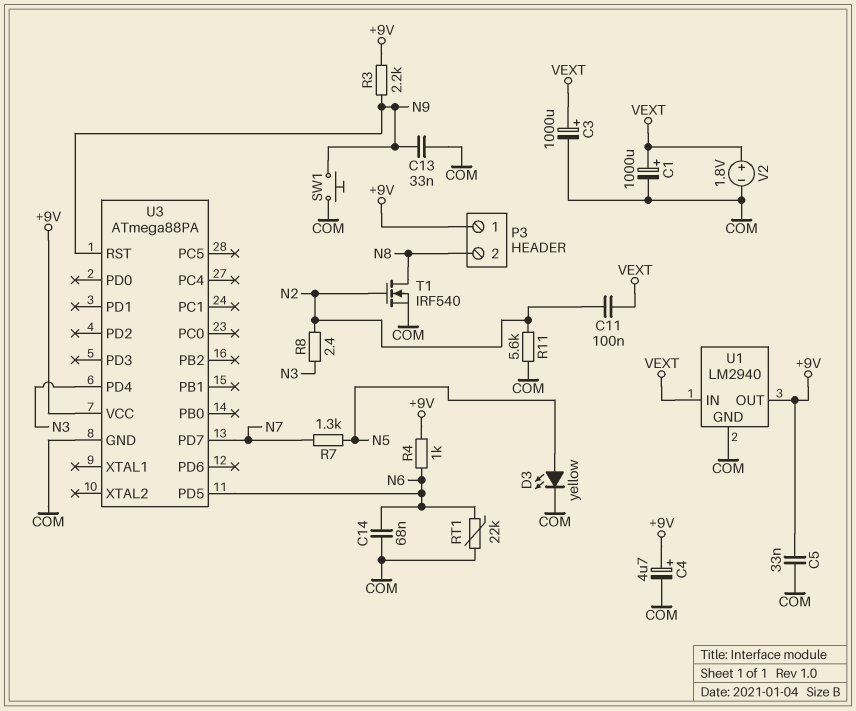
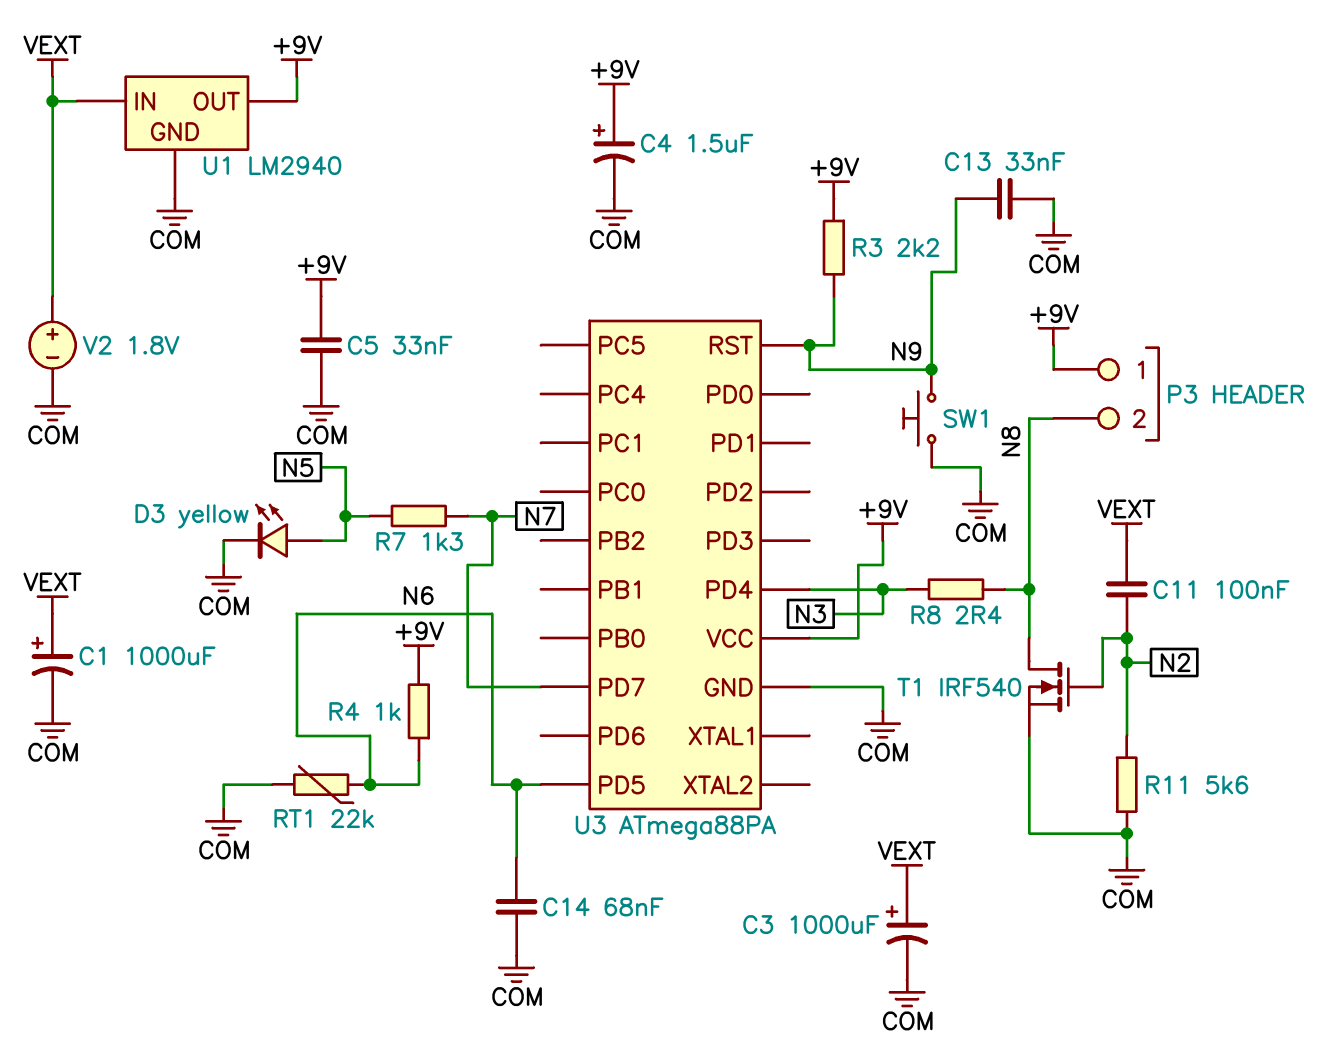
C4: 4.7uF (plus +9V, minus COM) -> 1.5uF (plus +9V, minus COM)
R8: 2.4 (N2, N3) -> 2.4 (N3, N8)

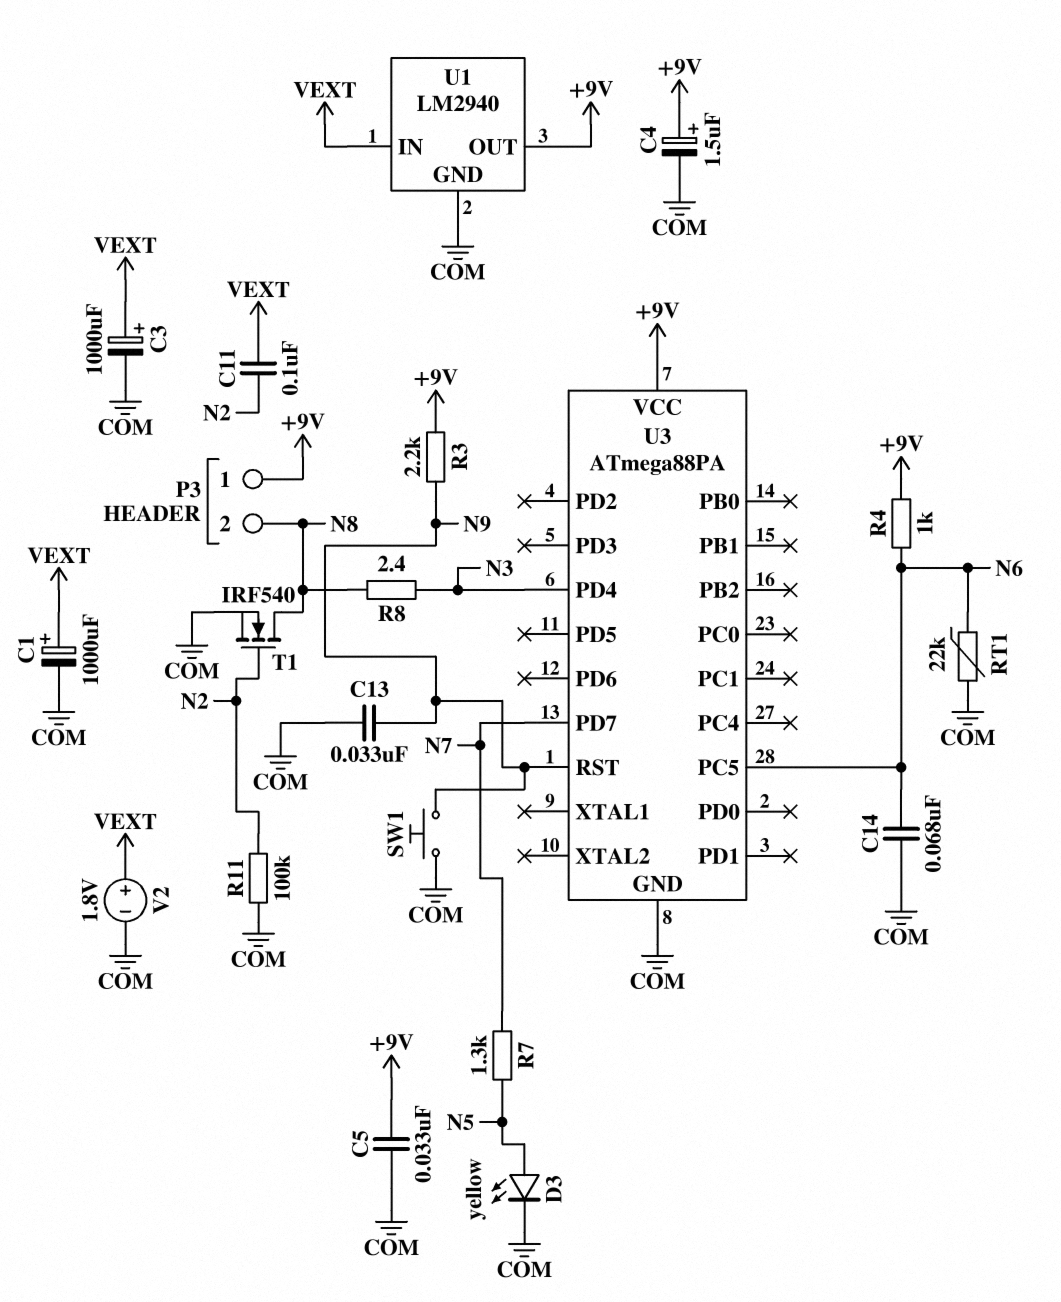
R11: 5.6k (COM, N2) -> 100k (COM, N2)
U3 pin PC5: none -> N6
U3 pin PD5: N6 -> none

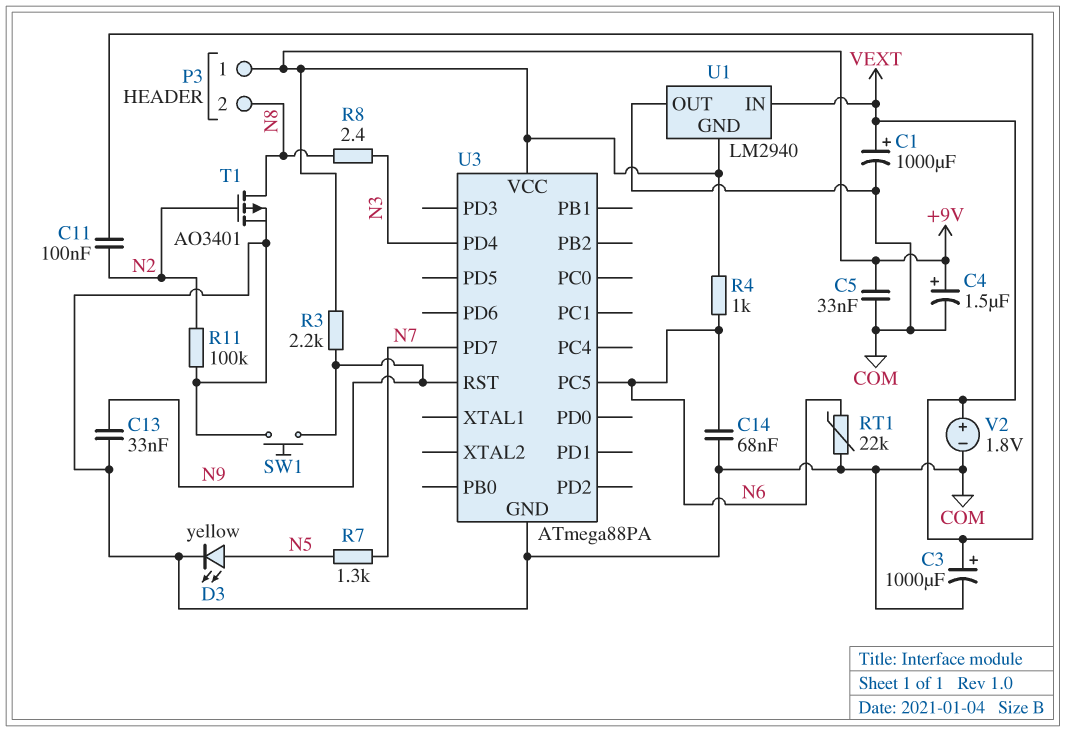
T1: NMOS IRF540 (G N2, D N8, S COM) -> PMOS AO3401 (G N2, D N8, S COM)
U1 pin GND: COM -> +9V
U1 pin OUT: +9V -> COM

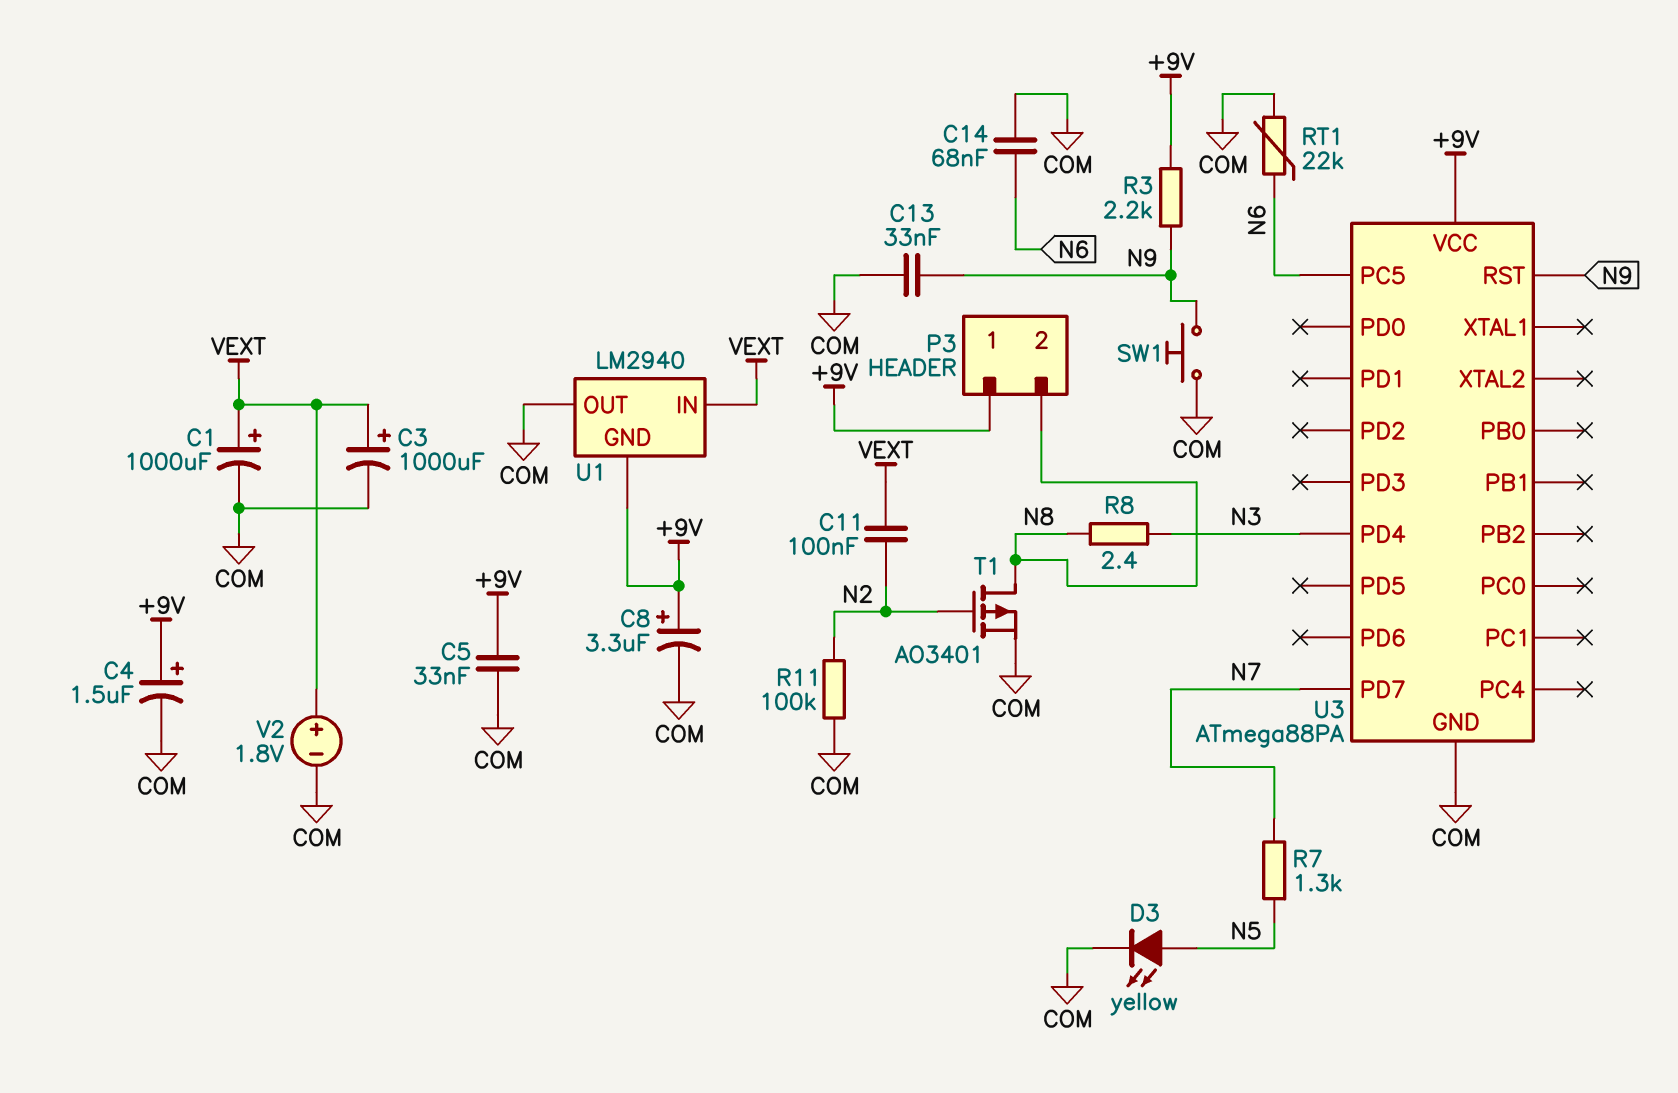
C8: none -> 3.3uF (plus +9V, minus COM)
R4: 1k (+9V, N6) -> none

